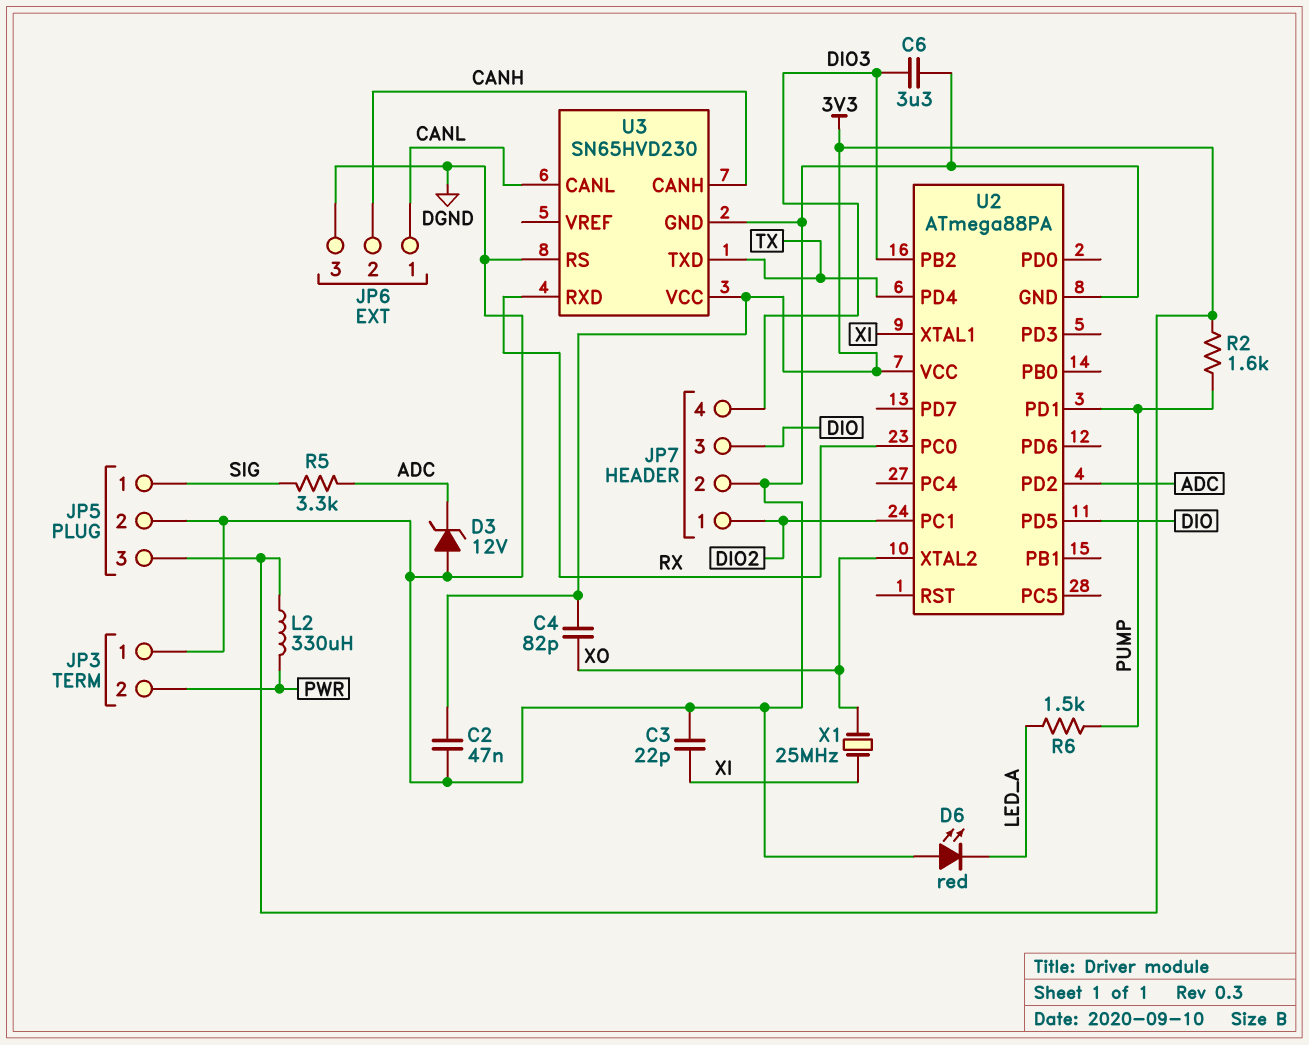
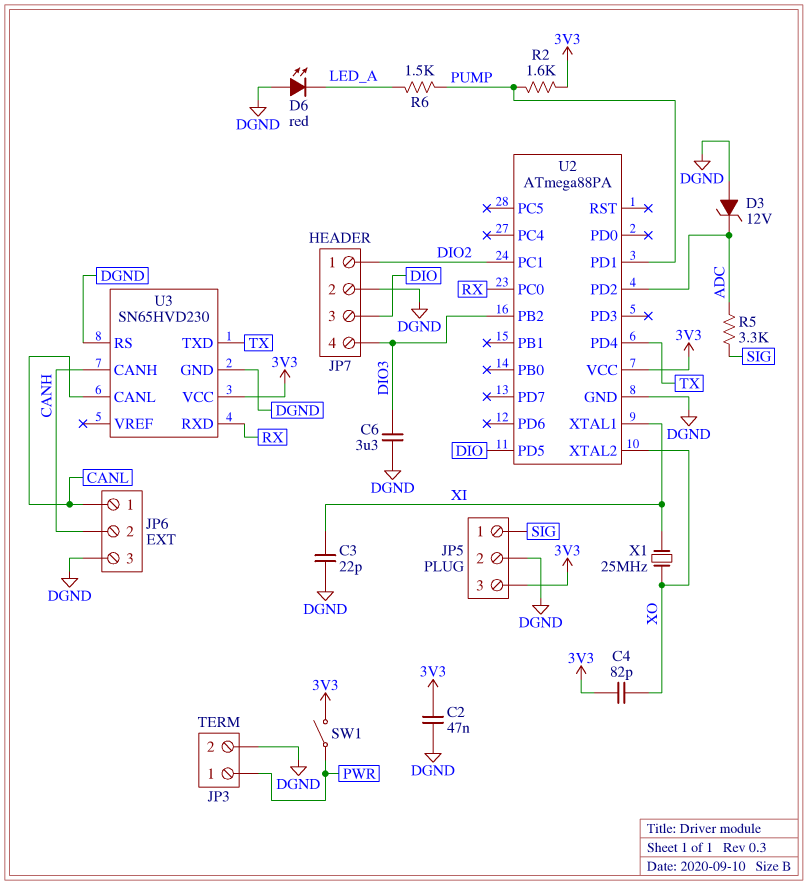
JP3 pin 1: DGND -> PWR
JP3 pin 2: PWR -> DGND
L2: 330uH (3V3, PWR) -> none
SW1: none -> switch (3V3, PWR)

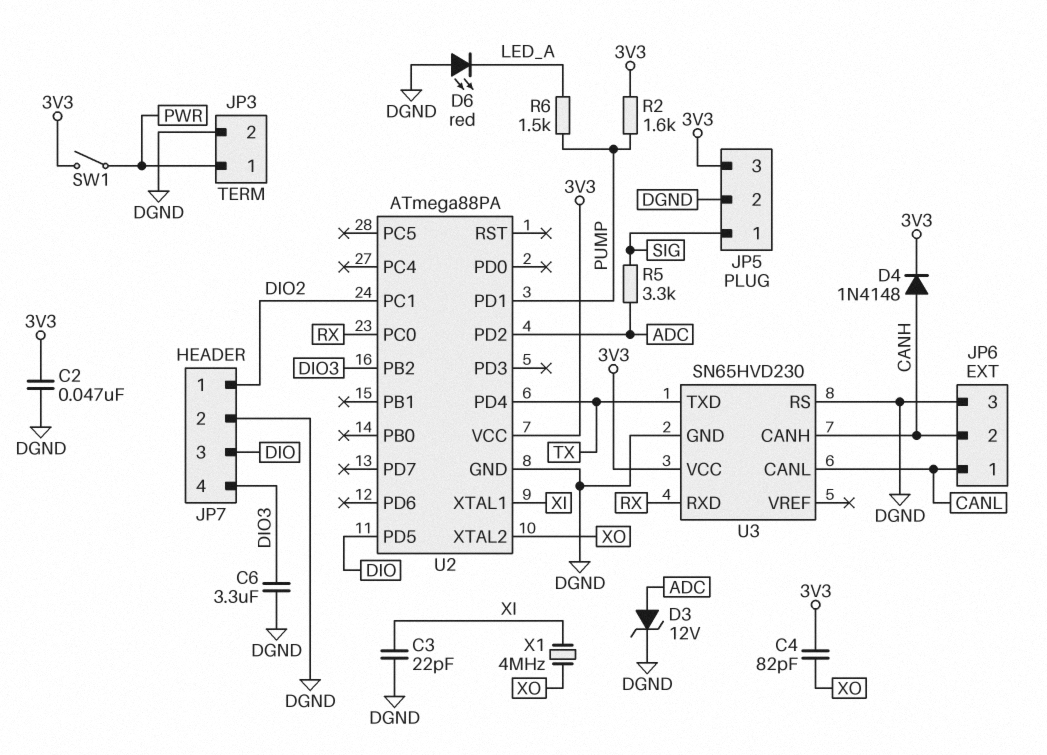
D3: zener 12V (A DGND, K ADC) -> zener 12V (A ADC, K DGND)
D4: none -> diode 1N4148 (A CANH, K 3V3)
X1: 25MHz (XI, XO) -> 4MHz (XI, XO)

